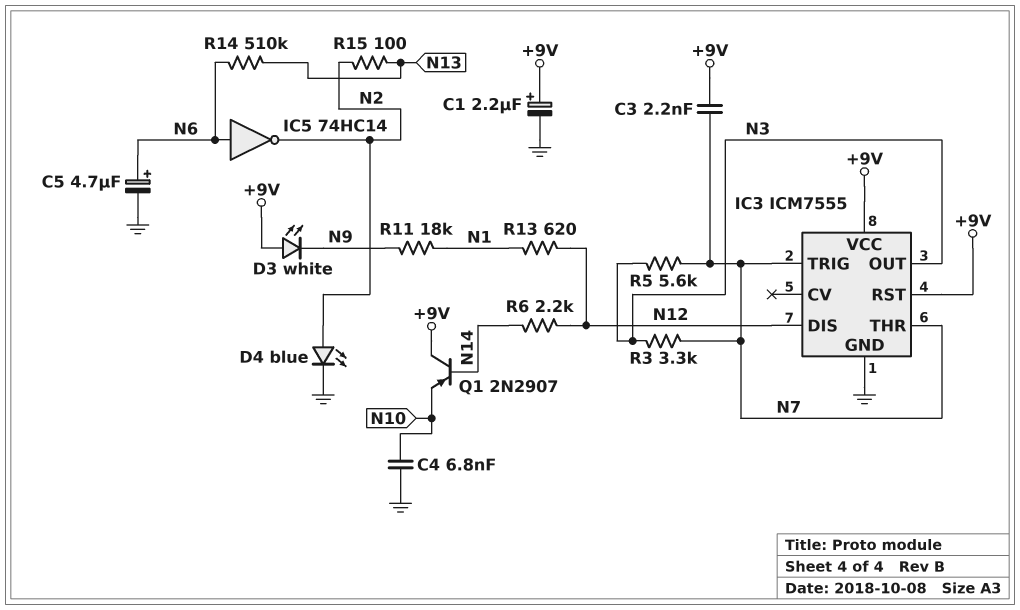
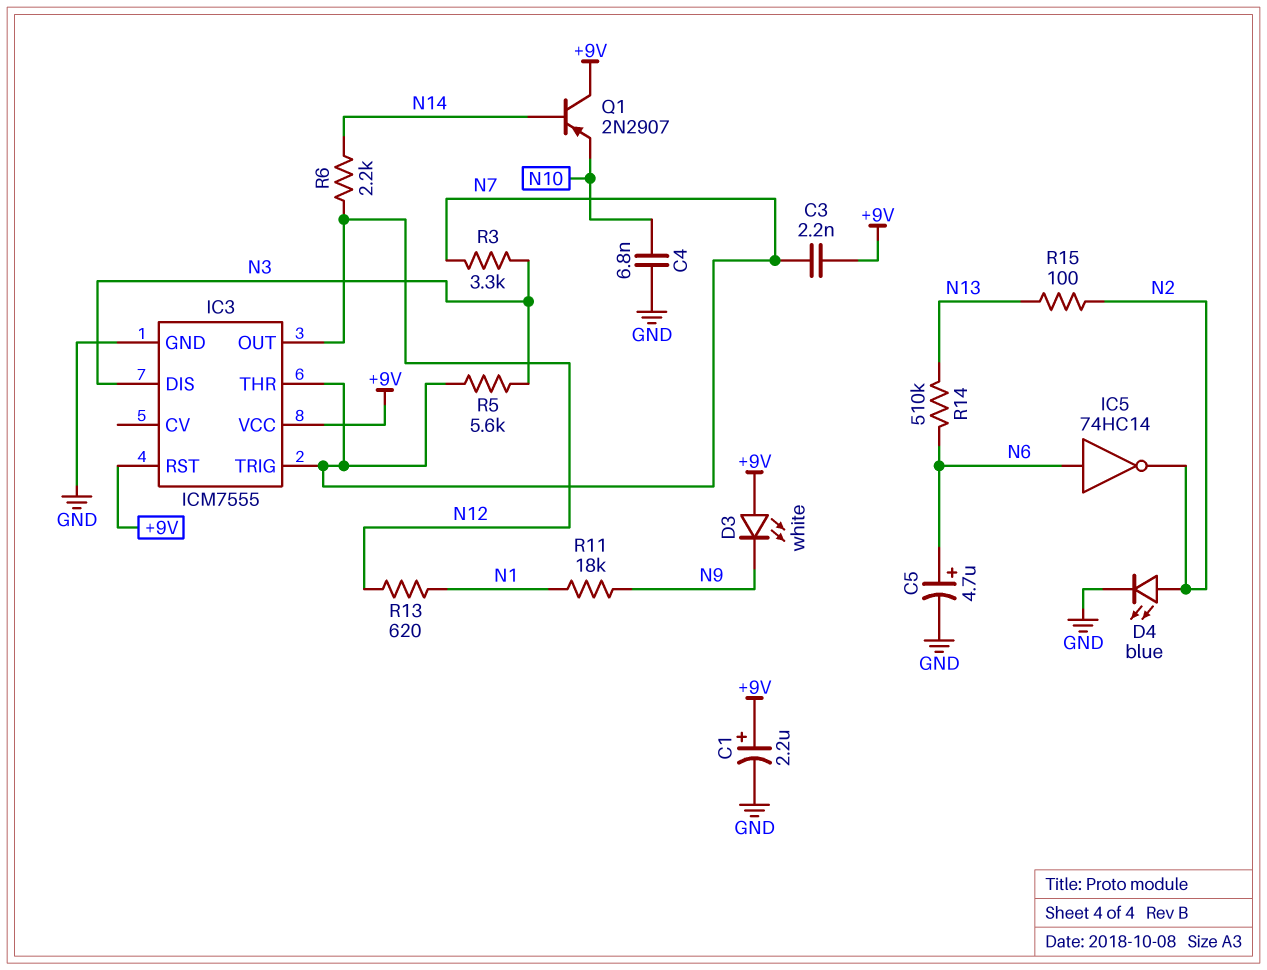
IC3 pin DIS: N12 -> N3
IC3 pin OUT: N3 -> N12

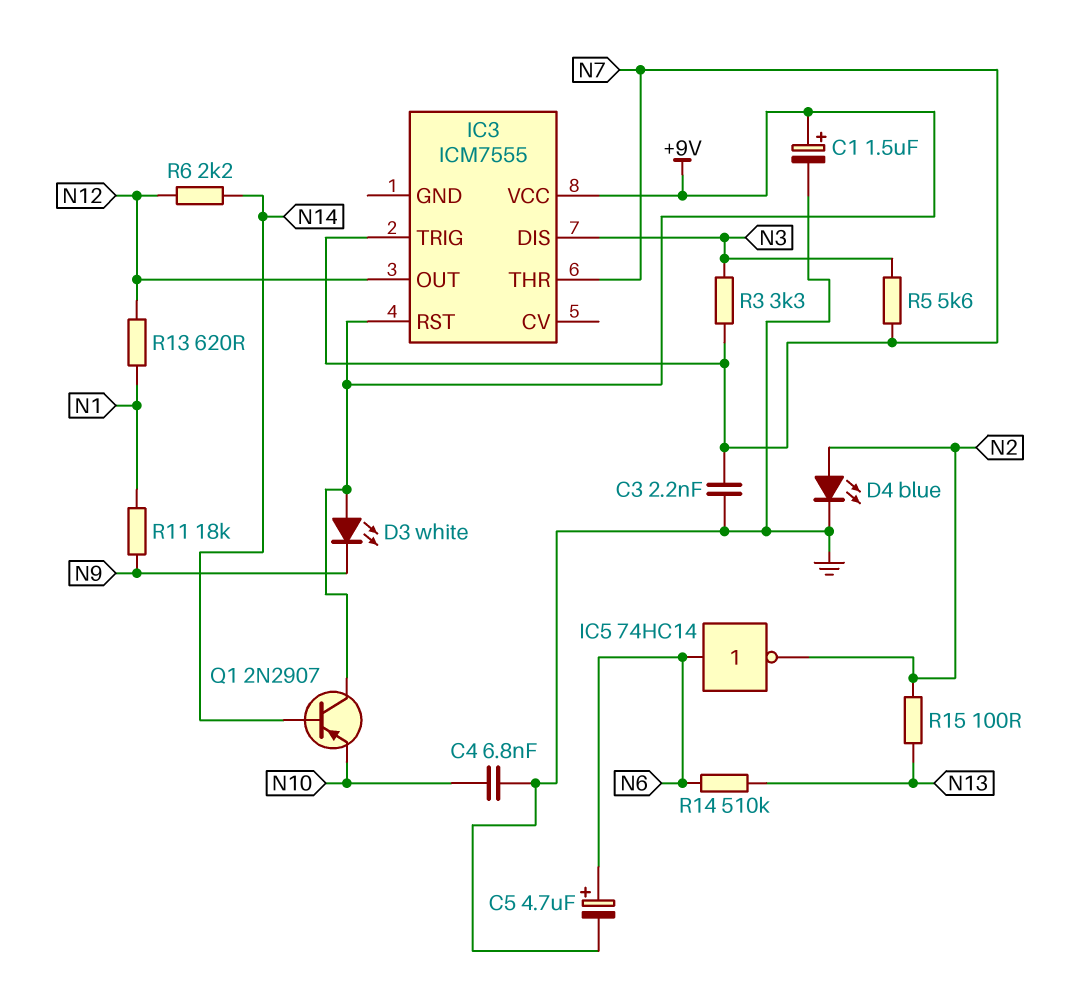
C1: 2.2uF (plus +9V, minus GND) -> 1.5uF (plus +9V, minus GND)
C3: 2.2nF (+9V, N7) -> 2.2nF (GND, N7)
IC3 pin GND: GND -> none

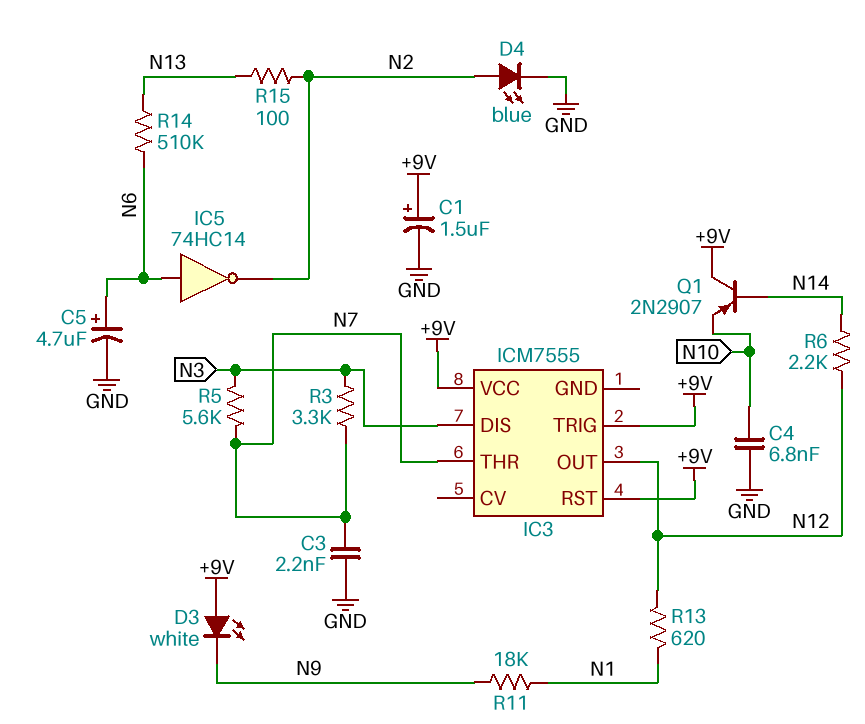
IC3 pin TRIG: N7 -> +9V

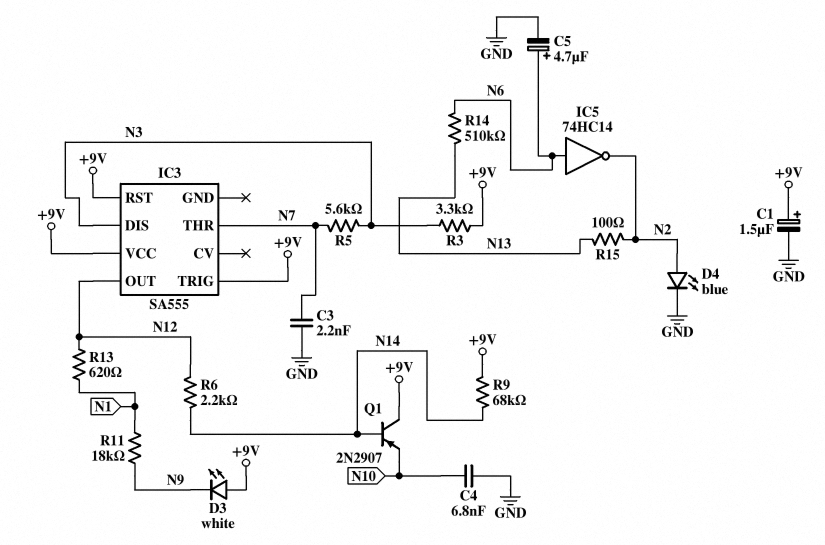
IC3: ICM7555 -> SA555
R3: 3.3k (N3, N7) -> 3.3k (+9V, N3)
R9: none -> 68k (+9V, N14)

